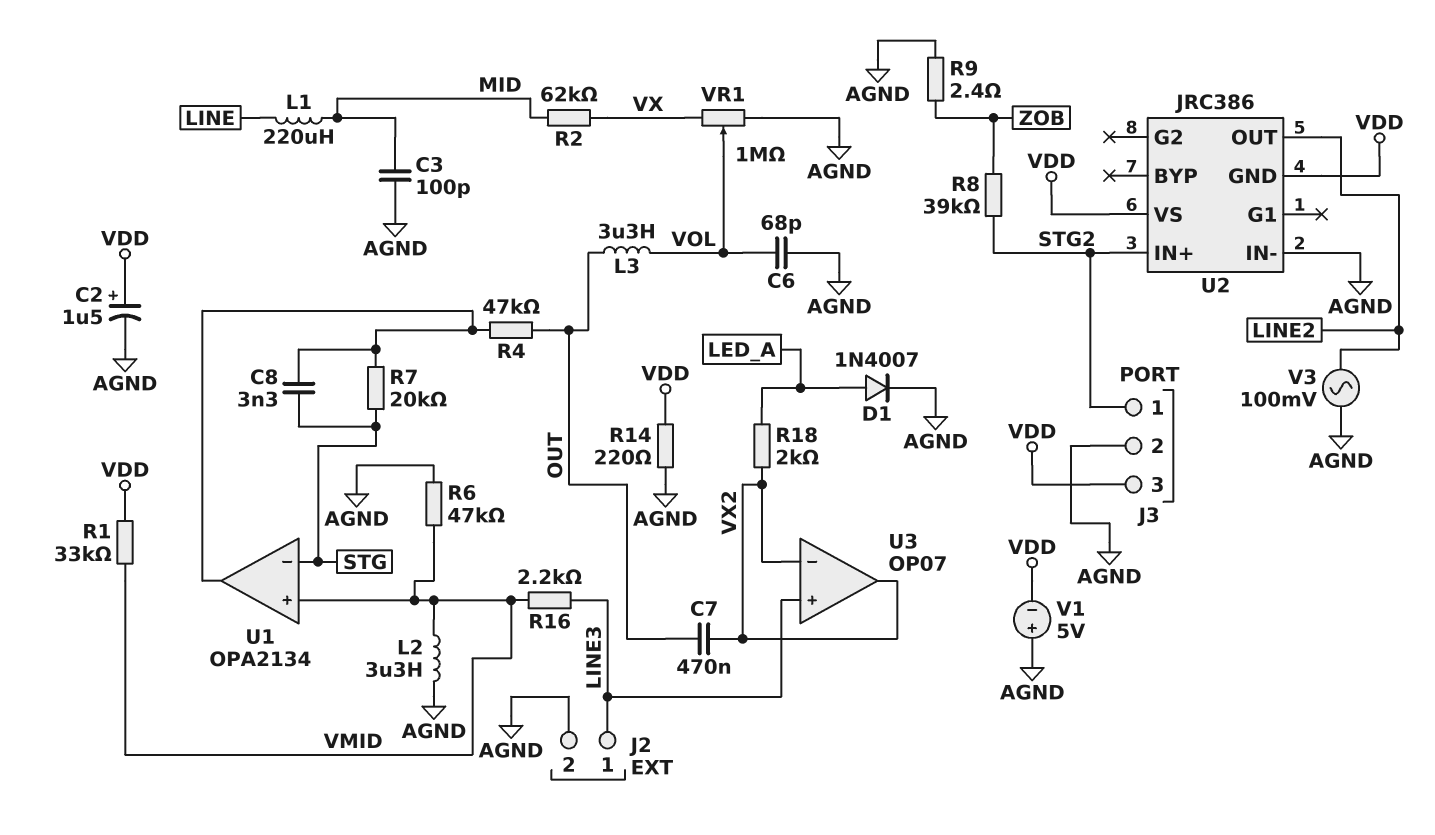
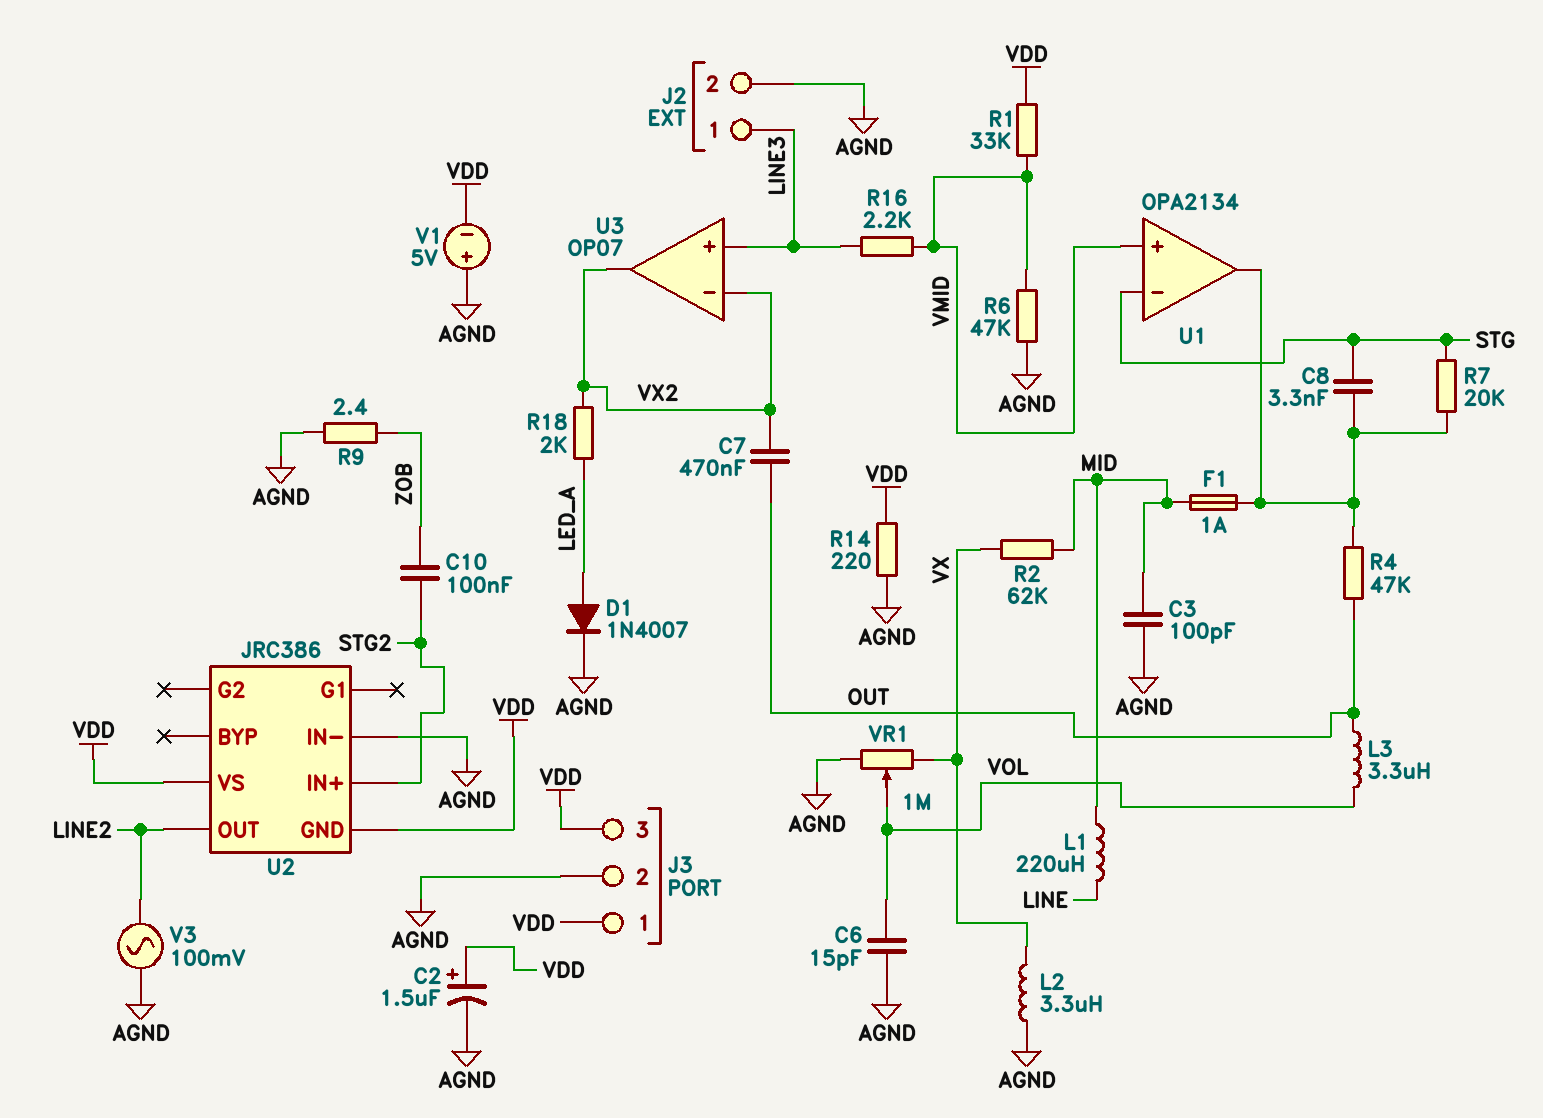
C6: 68pF (AGND, VOL) -> 15pF (AGND, VOL)
C10: none -> 100nF (STG2, ZOB)
F1: none -> 1A (MID, U1/out)
J3 pin 1: STG2 -> VDD
L2: 3.3uH (AGND, VMID) -> 3.3uH (AGND, VX)
R8: 39k (STG2, ZOB) -> none

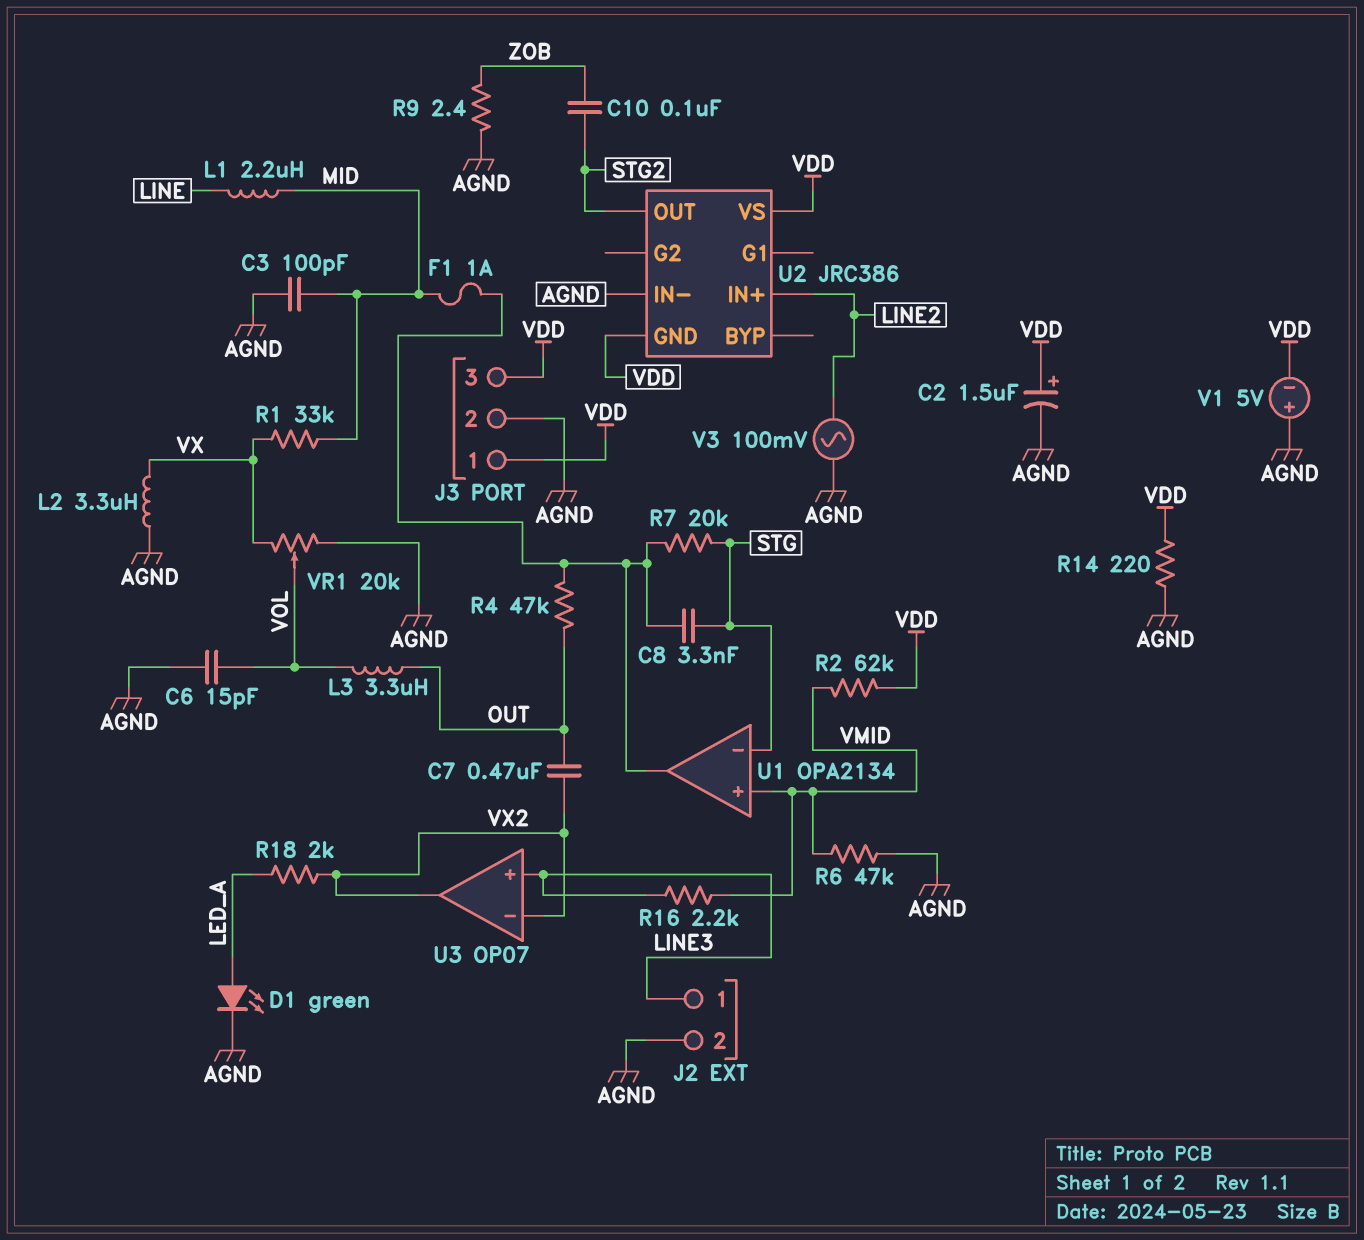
D1: diode 1N4007 (A LED_A, K AGND) -> LED green (A LED_A, K AGND)
L1: 220uH (LINE, MID) -> 2.2uH (LINE, MID)
R1: 33k (VDD, VMID) -> 33k (MID, VX)
R2: 62k (MID, VX) -> 62k (VDD, VMID)
U2 pin IN+: STG2 -> LINE2
U2 pin OUT: LINE2 -> STG2
VR1: 1M (AGND, VX, wiper VOL) -> 20k (AGND, VX, wiper VOL)

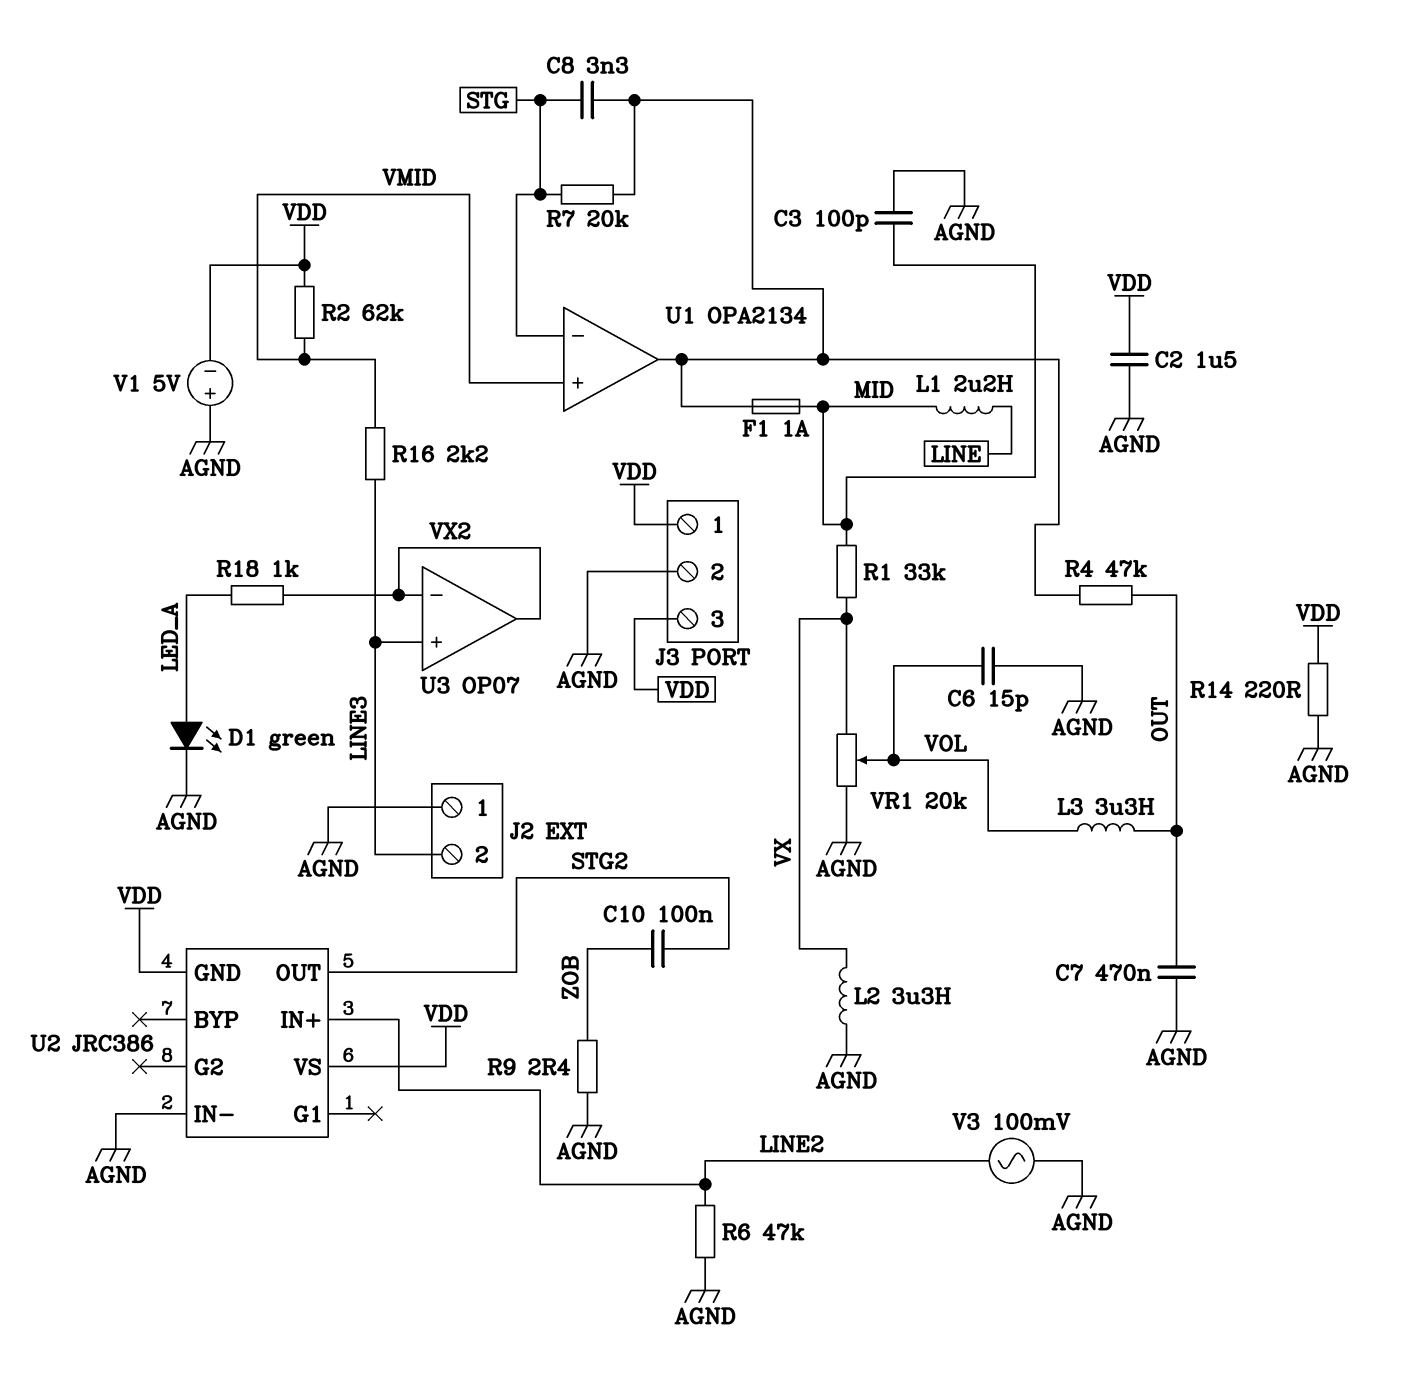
C2: 1.5uF (plus VDD, minus AGND) -> 1.5uF (AGND, VDD)
C7: 470nF (OUT, VX2) -> 470nF (AGND, OUT)
J2 pin 1: LINE3 -> AGND
J2 pin 2: AGND -> LINE3
R6: 47k (AGND, VMID) -> 47k (AGND, LINE2)
R18: 2k (LED_A, VX2) -> 1k (LED_A, VX2)

